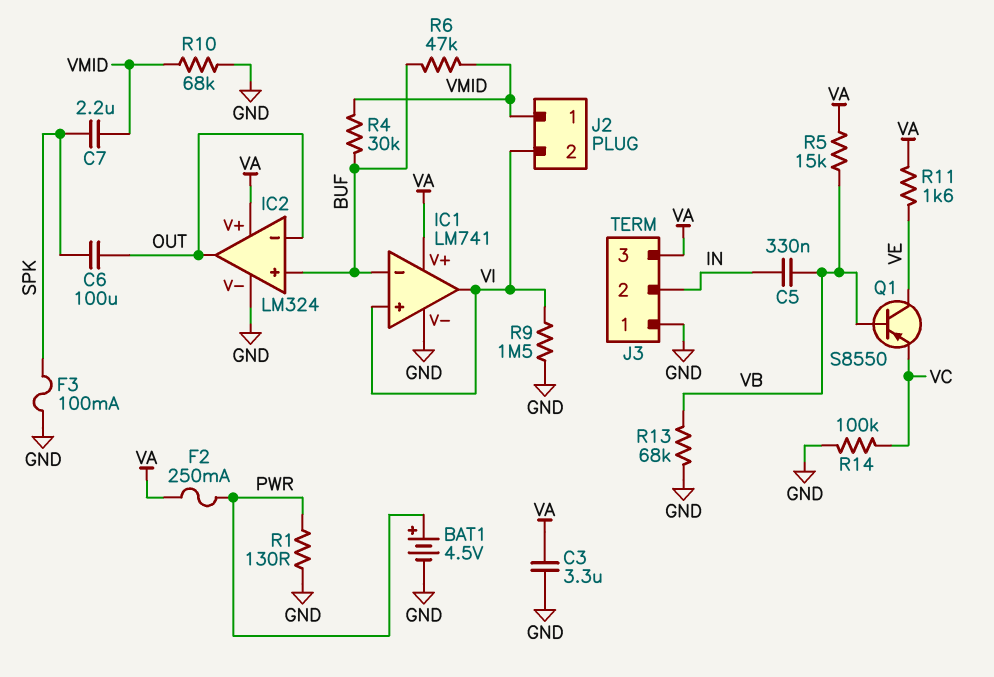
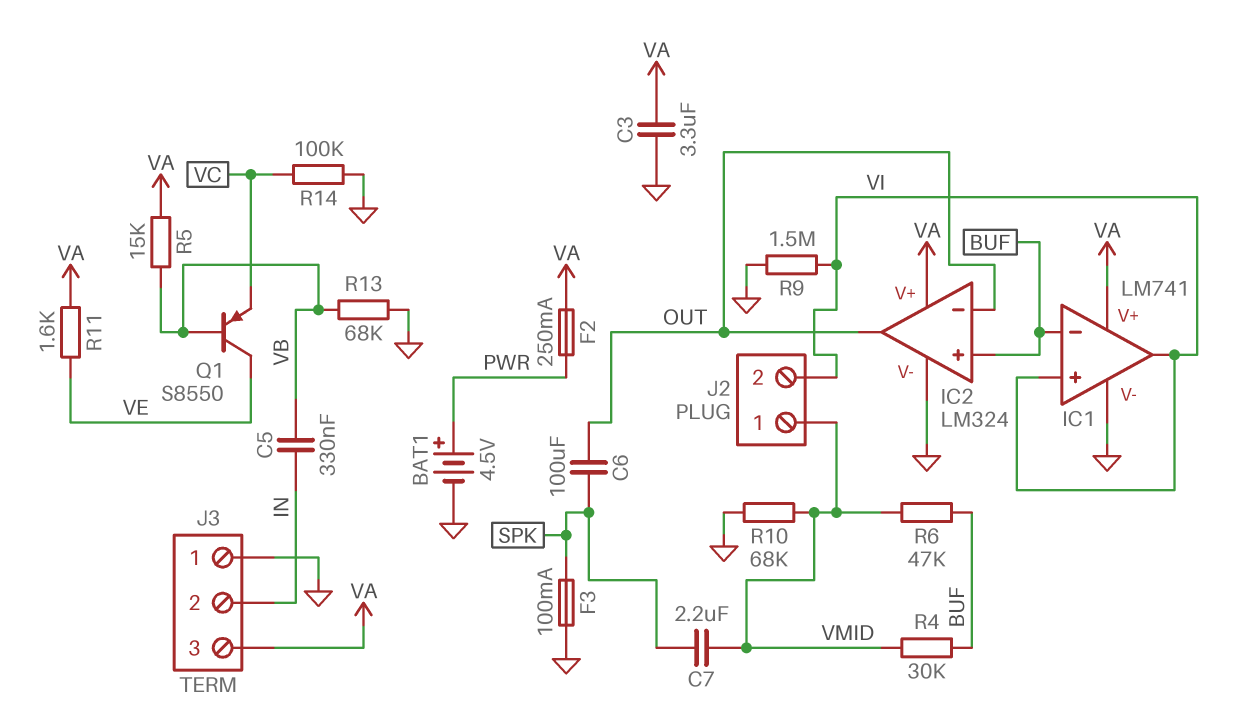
R1: 130 (GND, PWR) -> none

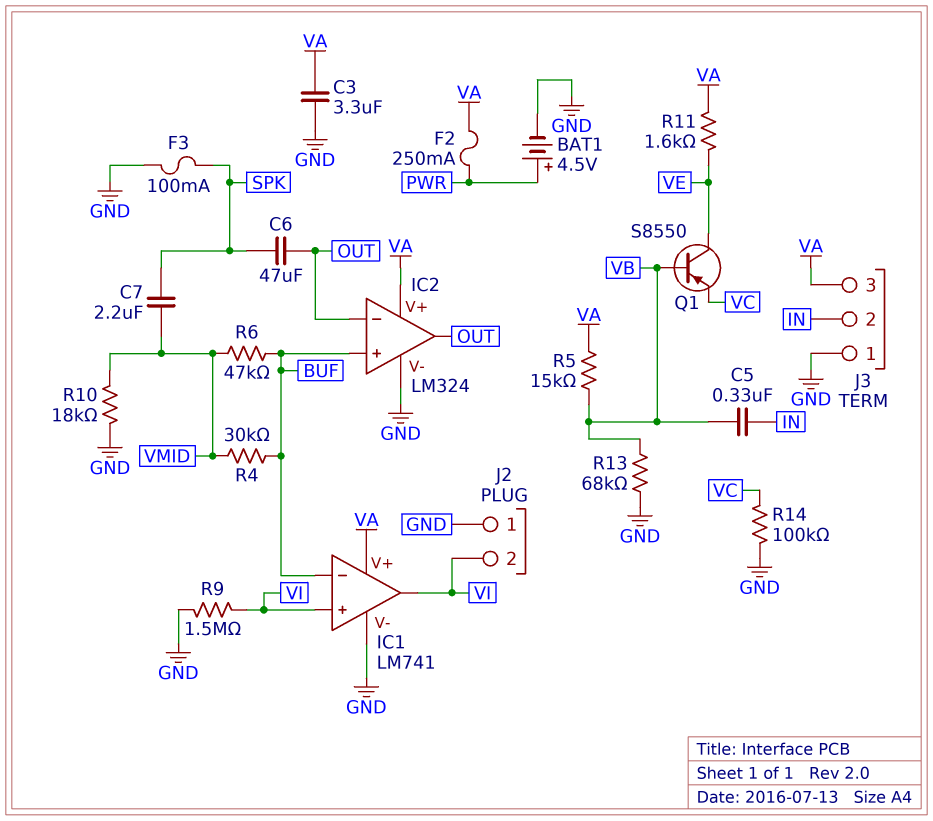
C6: 100uF (OUT, SPK) -> 47uF (OUT, SPK)
J2 pin 1: VMID -> GND
R10: 68k (GND, VMID) -> 18k (GND, VMID)

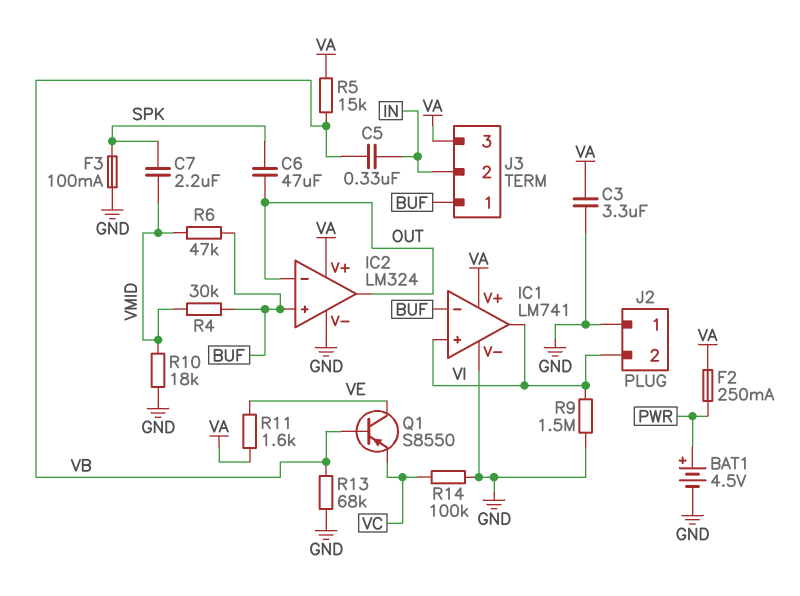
J3 pin 1: GND -> BUF

